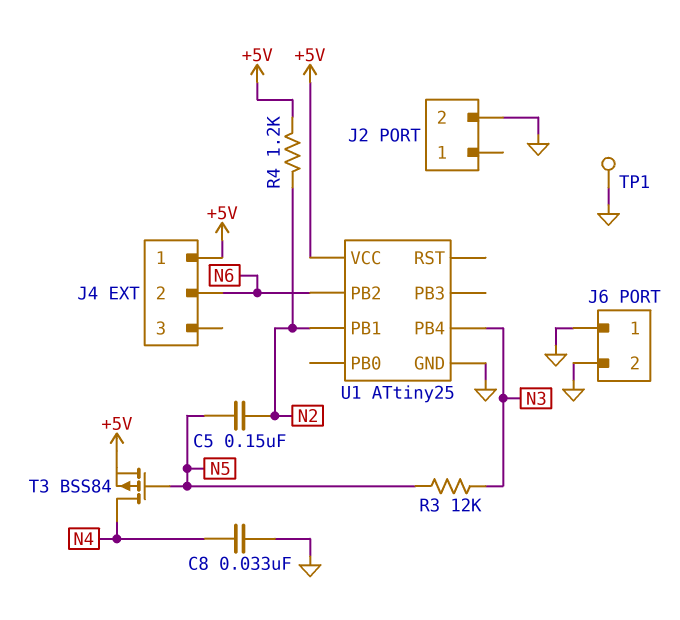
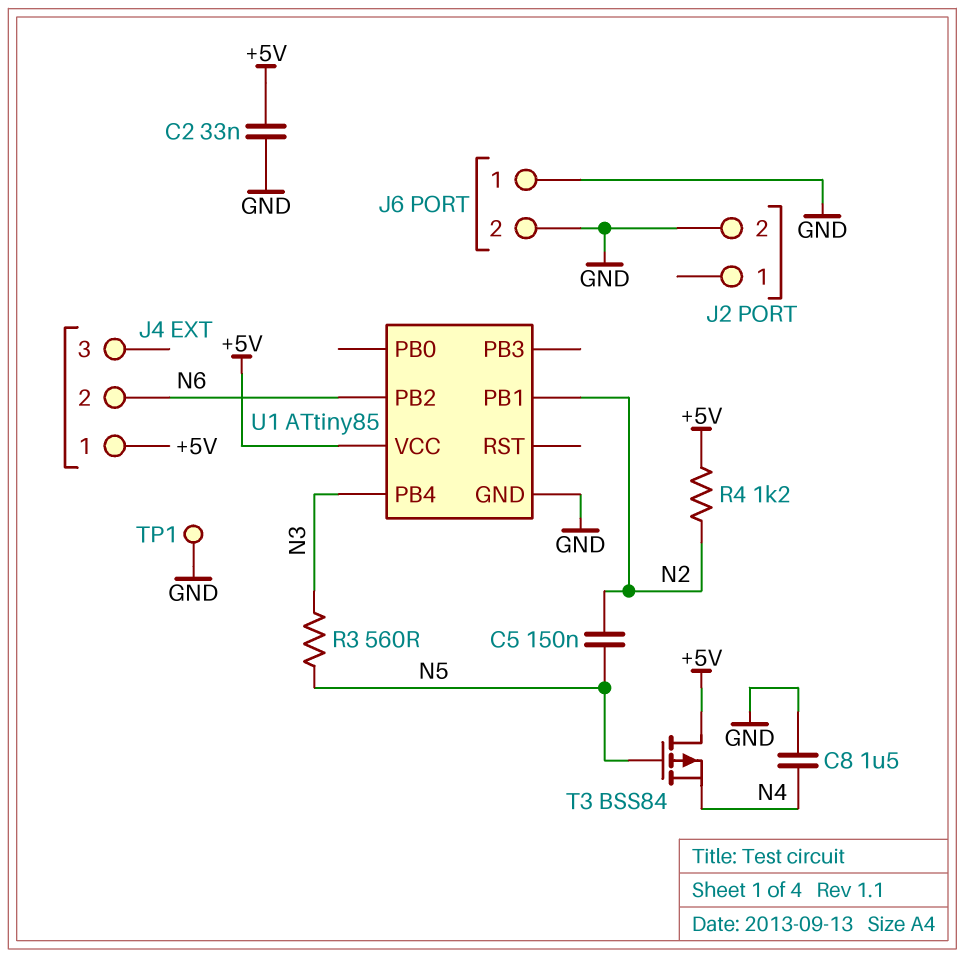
C2: none -> 33nF (+5V, GND)
C8: 33nF (GND, N4) -> 1.5uF (GND, N4)
R3: 12k (N3, N5) -> 560 (N3, N5)
T3: PMOS BSS84 (G N5, D N4, S +5V) -> PMOS BSS84 (G N5, D +5V, S N4)
U1: ATtiny25 -> ATtiny85

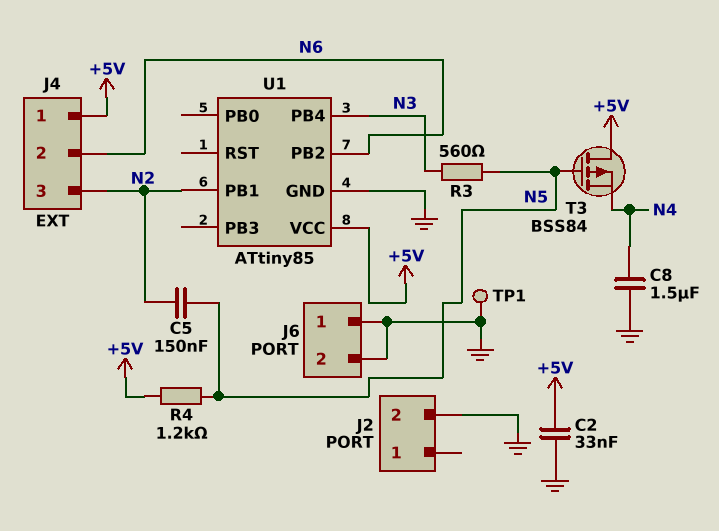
J4 pin 3: none -> N2
R4: 1.2k (+5V, N2) -> 1.2k (+5V, N5)

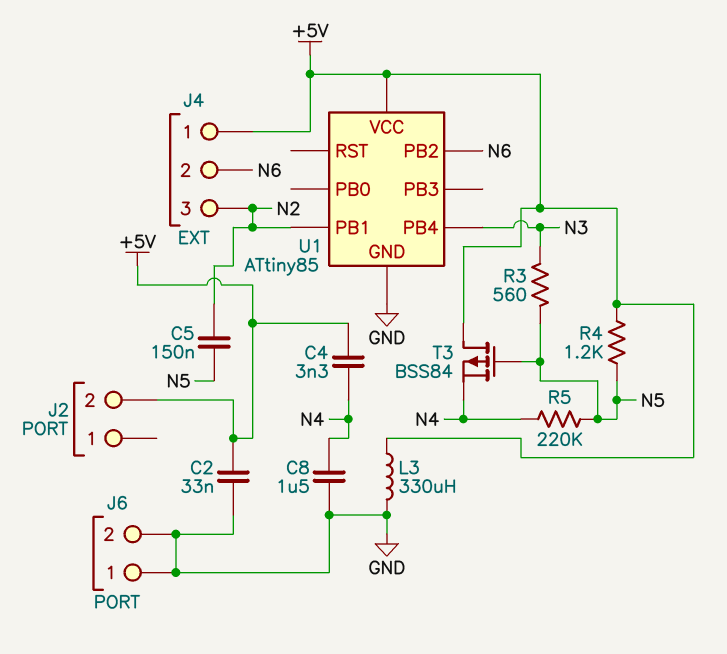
C4: none -> 3.3nF (+5V, N4)
J2 pin 2: GND -> +5V
L3: none -> 330uH (+5V, GND)
R5: none -> 220k (N4, N5)
TP1: test point (GND) -> none

